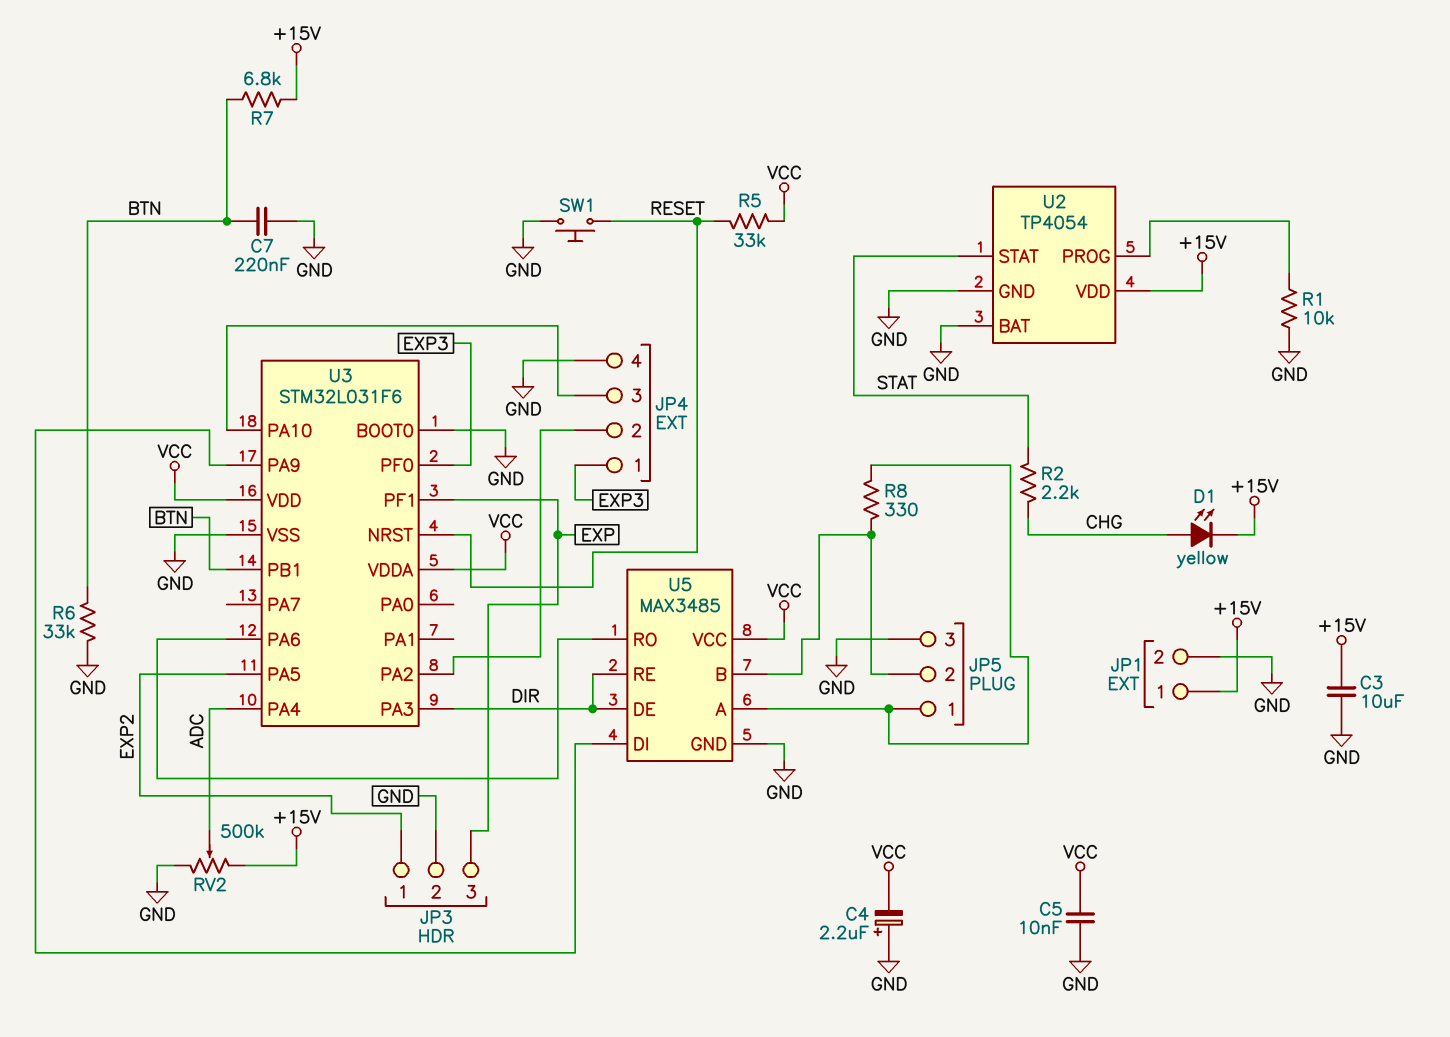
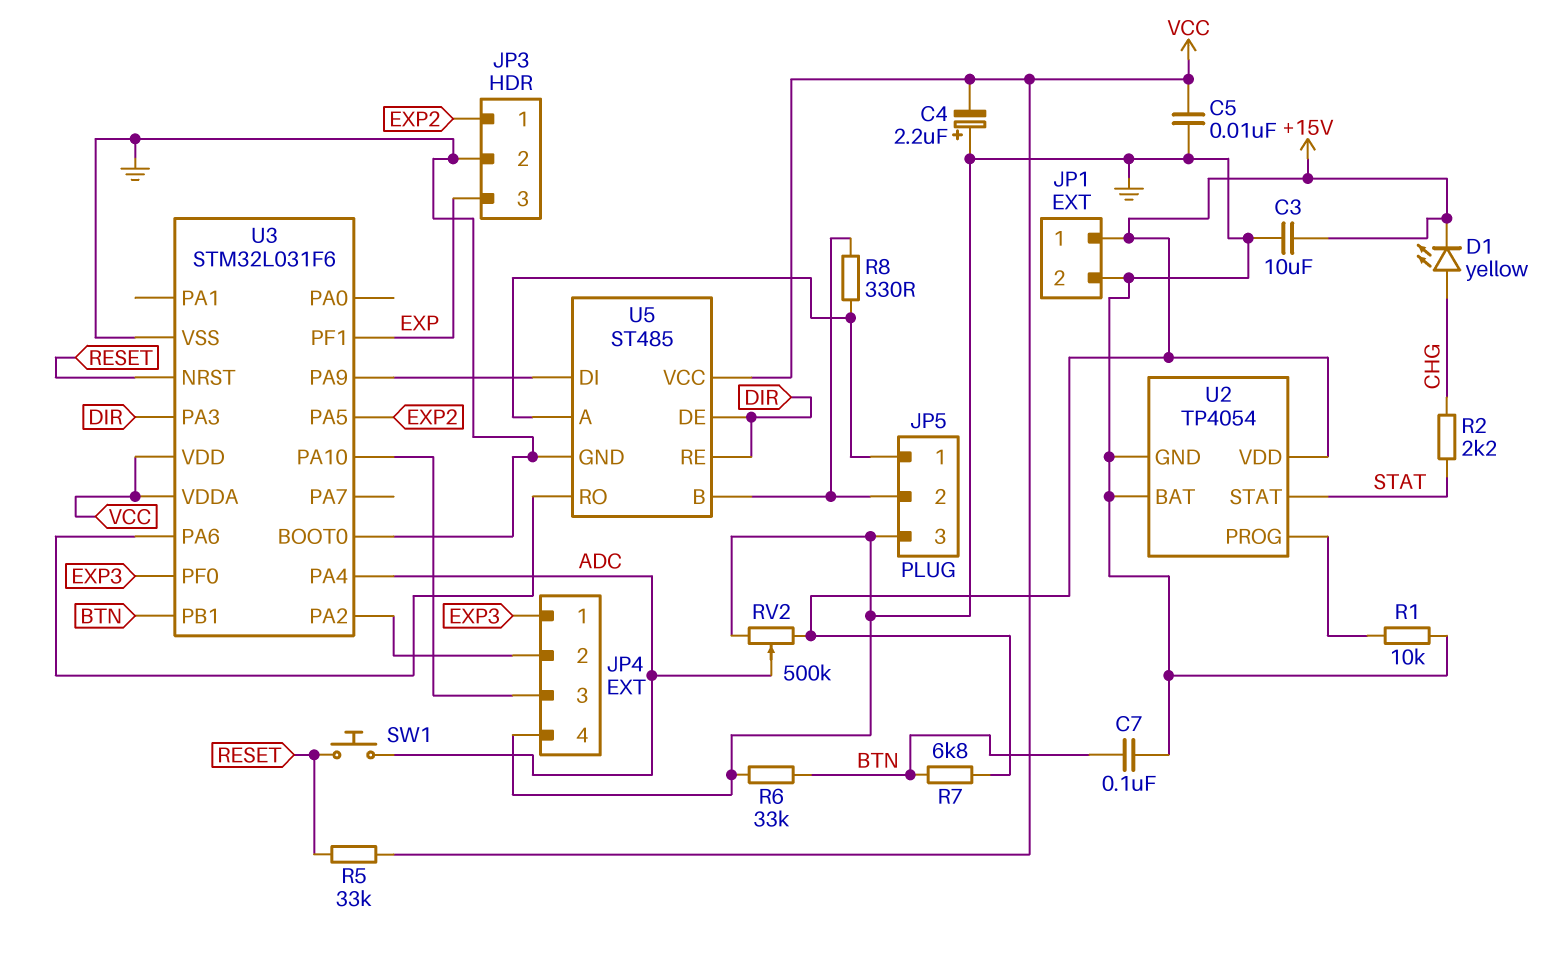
C7: 220nF (BTN, GND) -> 100nF (BTN, GND)
SW1: button (GND, RESET) -> button (ADC, RESET)
U5: MAX3485 -> ST485

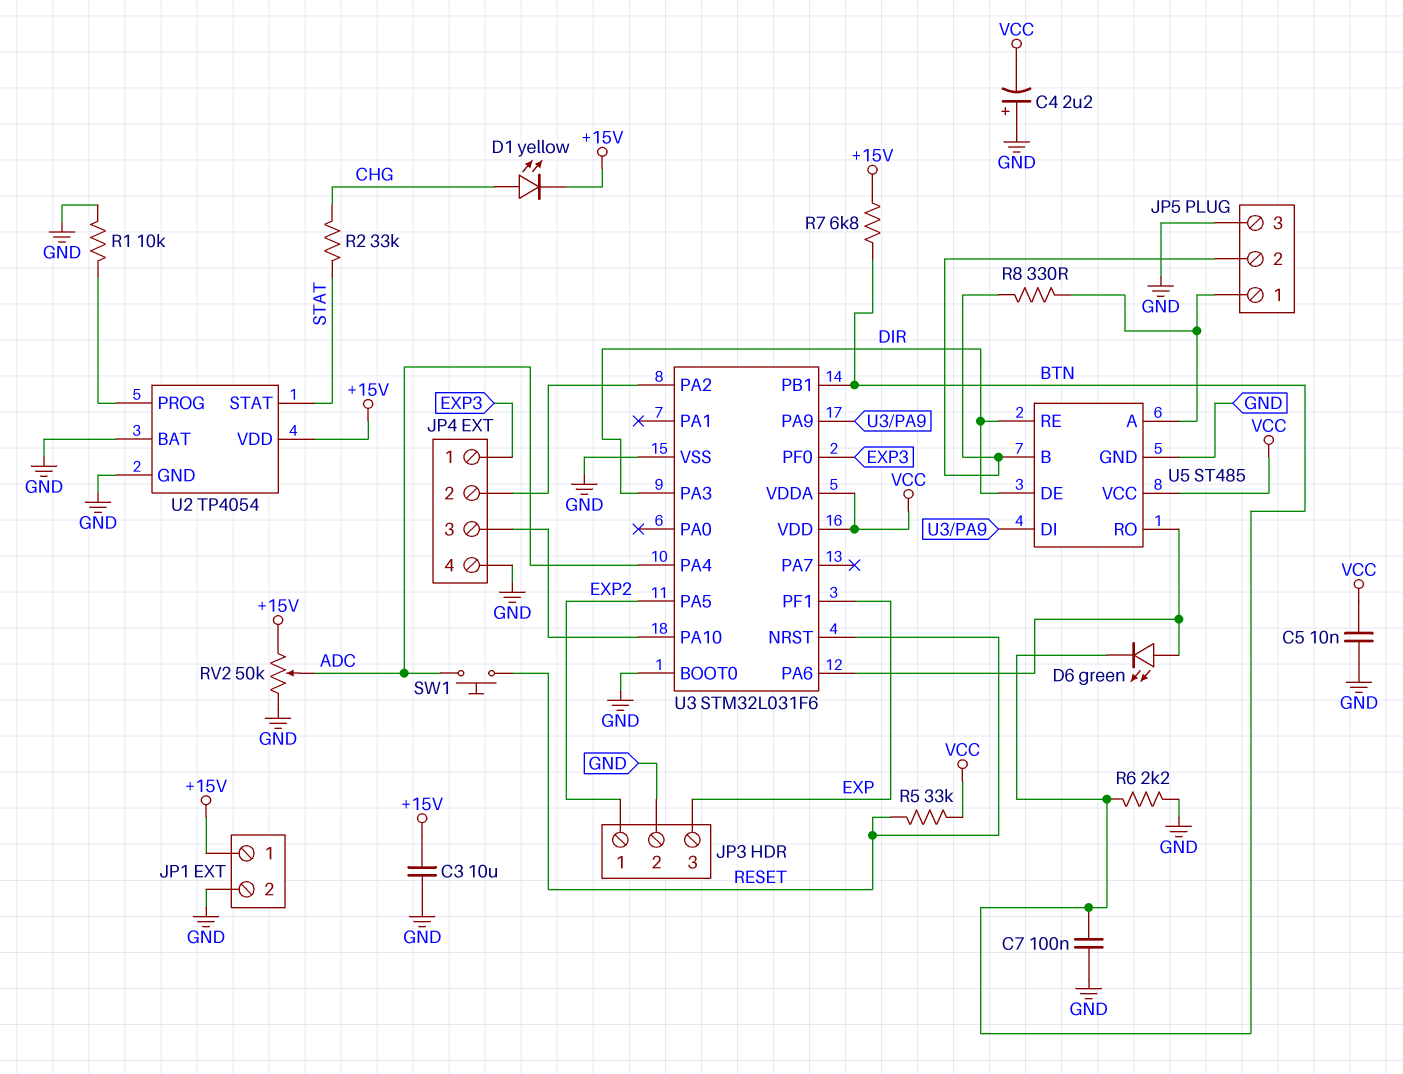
D6: none -> LED green (A U3/PA6, K BTN)
R2: 2.2k (CHG, STAT) -> 33k (CHG, STAT)
R6: 33k (BTN, GND) -> 2.2k (BTN, GND)
RV2: 500k (+15V, GND, wiper ADC) -> 50k (+15V, GND, wiper ADC)

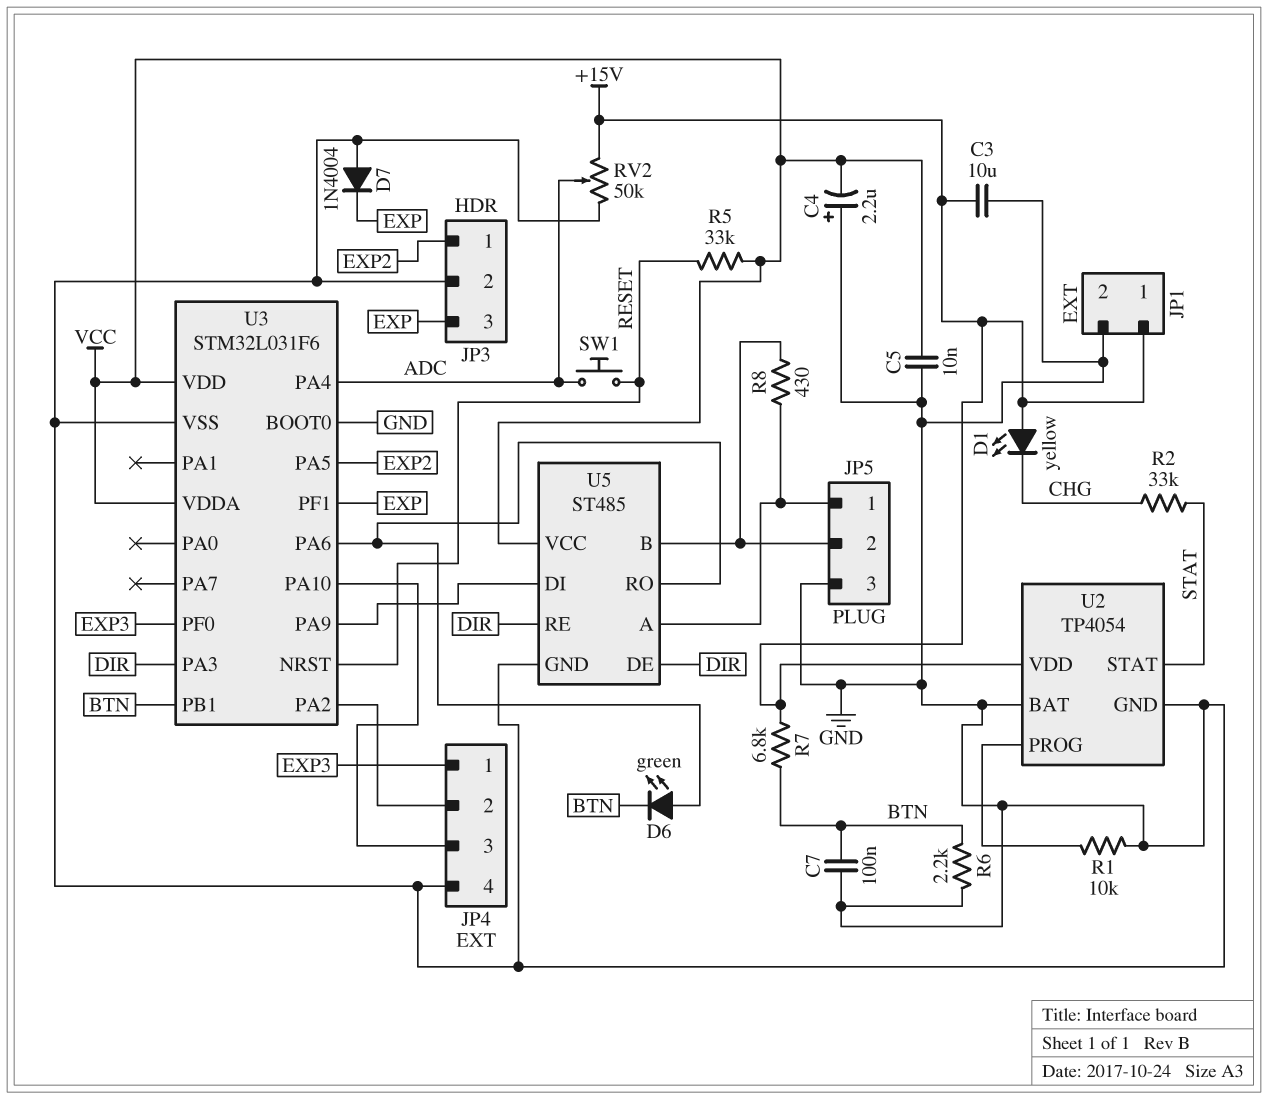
D1: LED yellow (A CHG, K +15V) -> LED yellow (A +15V, K CHG)
D7: none -> diode 1N4004 (A GND, K EXP)
R8: 330 (JP5/1, JP5/2) -> 430 (JP5/1, JP5/2)

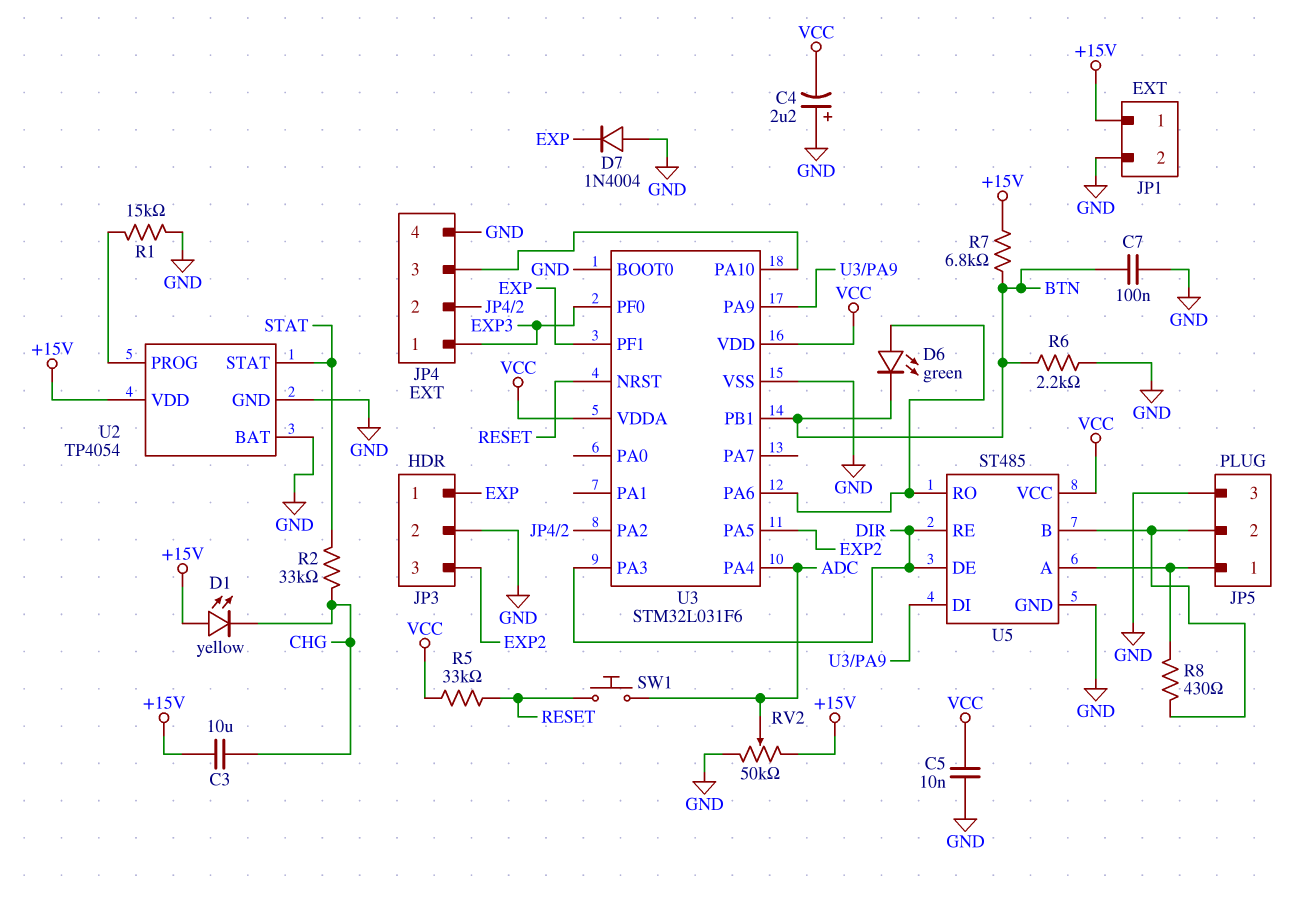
C3: 10uF (+15V, GND) -> 10uF (+15V, CHG)
JP3 pin 1: EXP2 -> EXP
JP3 pin 3: EXP -> EXP2
R1: 10k (GND, U2/PROG) -> 15k (GND, U2/PROG)

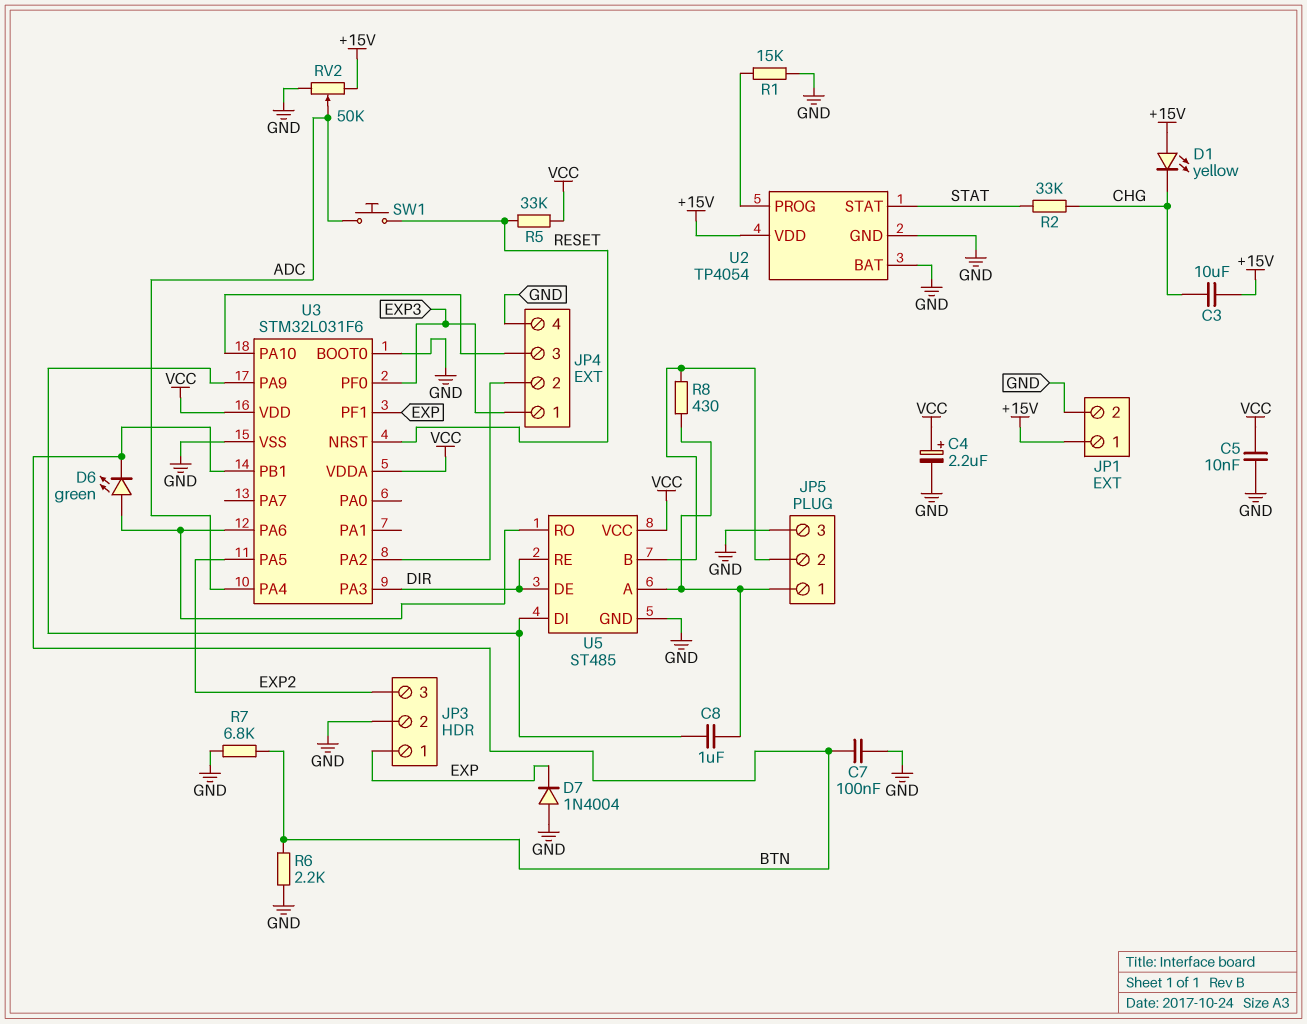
C4: 2.2uF (plus GND, minus VCC) -> 2.2uF (plus VCC, minus GND)
C8: none -> 1uF (JP5/1, U3/PA9)
R7: 6.8k (+15V, BTN) -> 6.8k (BTN, GND)

